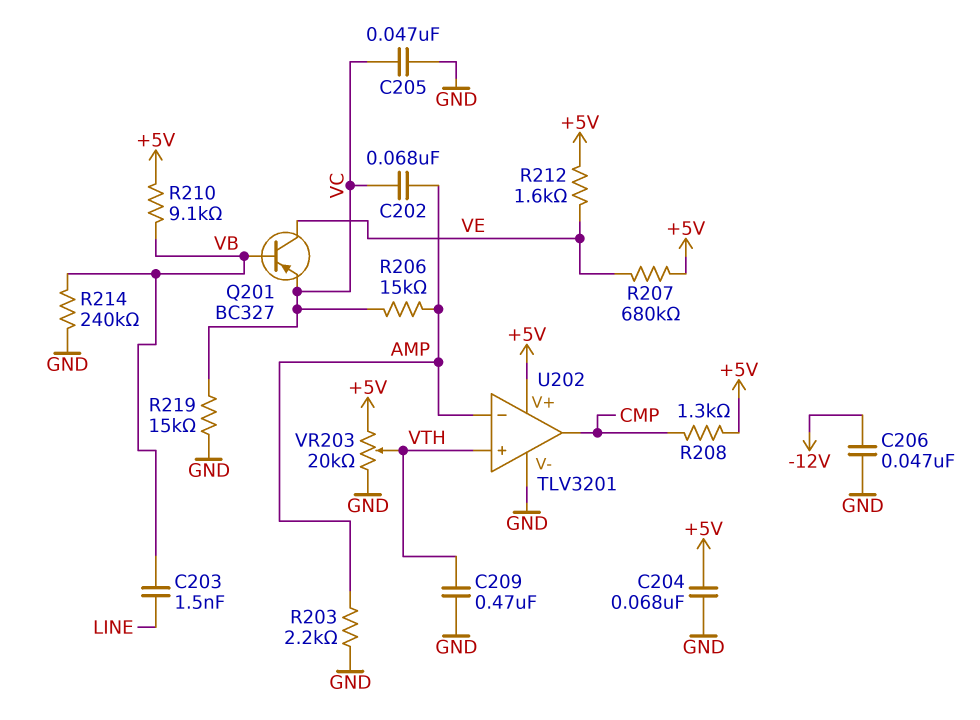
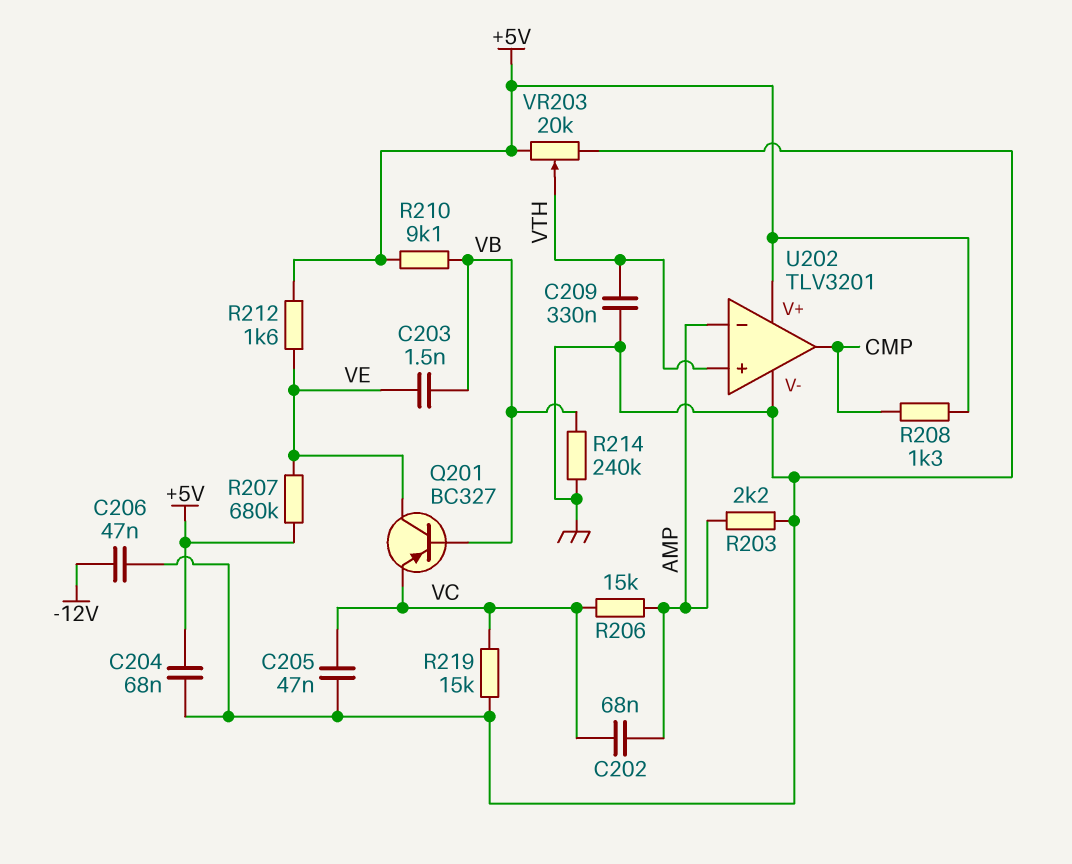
C203: 1.5nF (LINE, VB) -> 1.5nF (VB, VE)
C209: 470nF (GND, VTH) -> 330nF (GND, VTH)

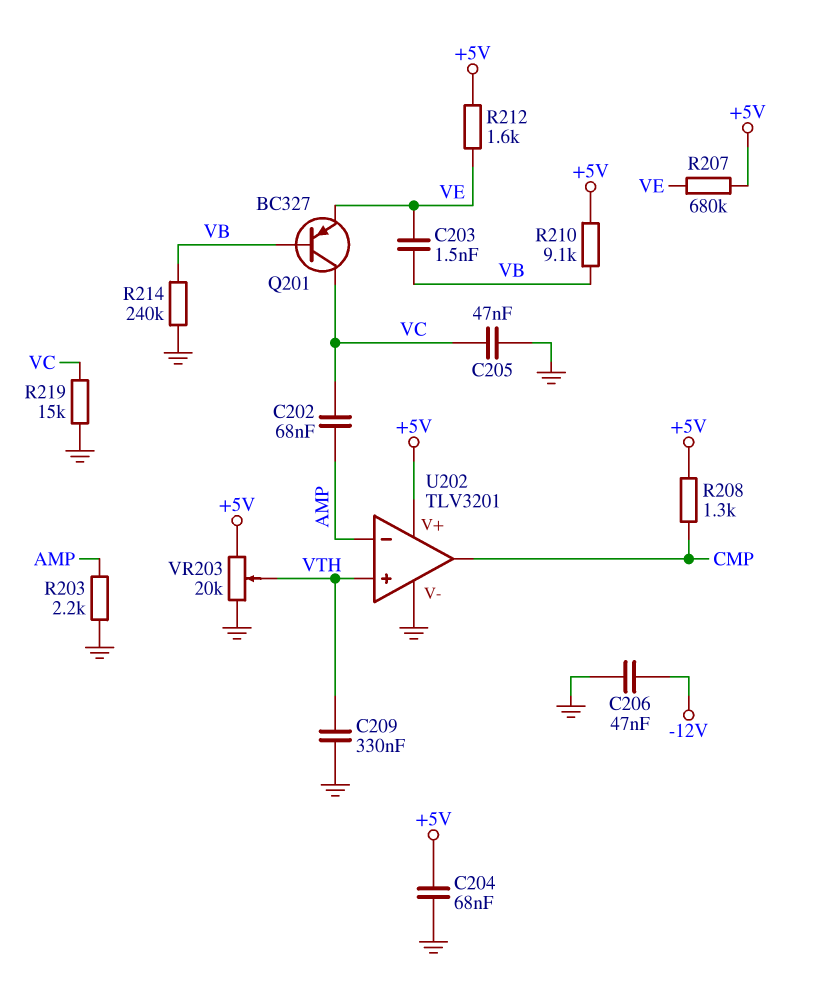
Q201: PNP BC327 (B VB, C VE, E VC) -> PNP BC327 (B VB, C VC, E VE)
R206: 15k (AMP, VC) -> none

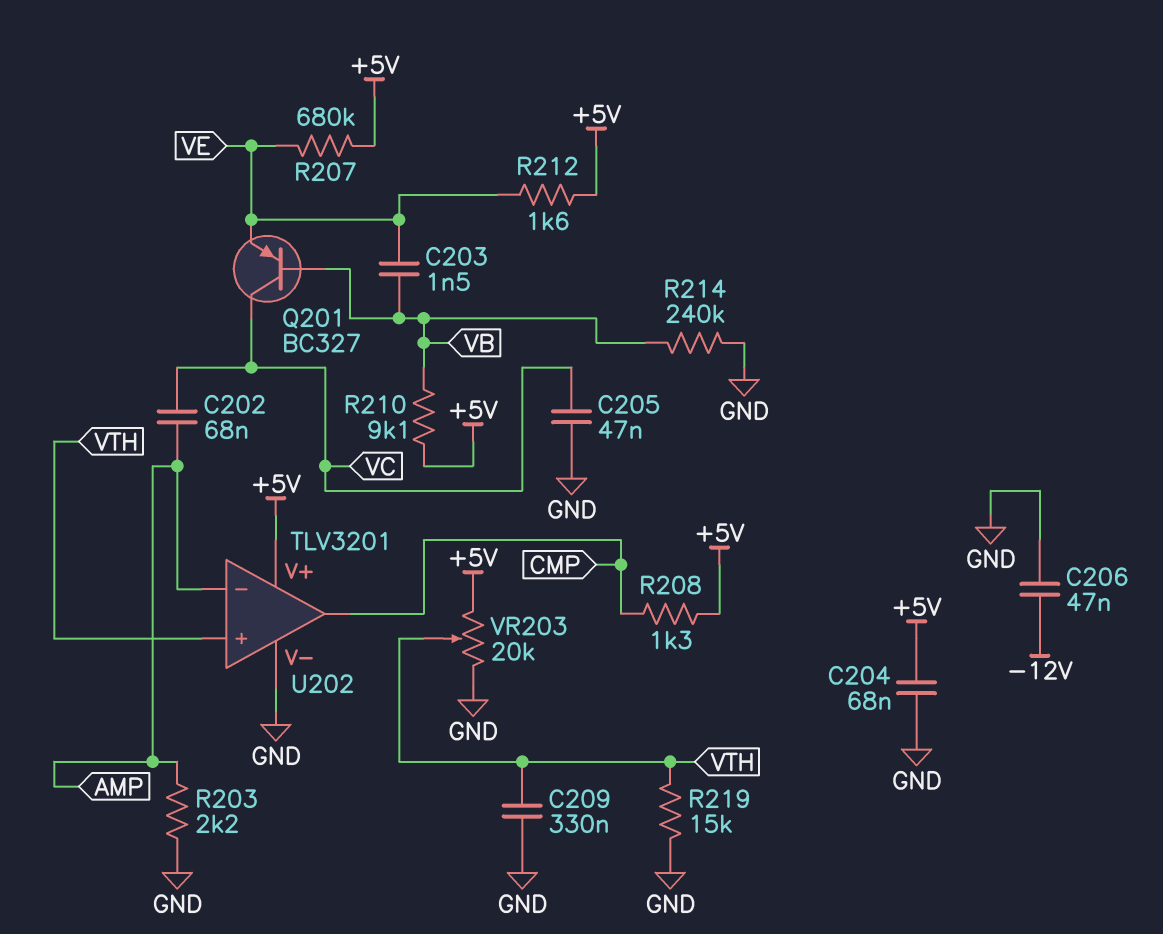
R219: 15k (GND, VC) -> 15k (GND, VTH)

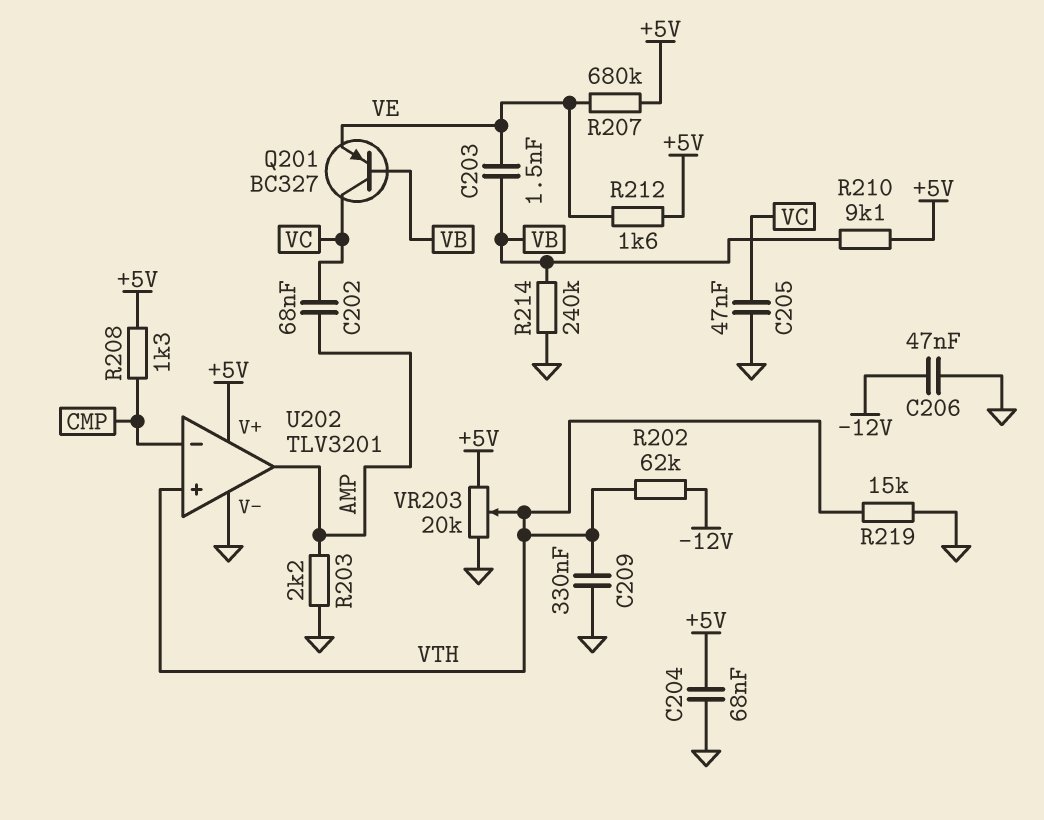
R202: none -> 62k (-12V, VTH)
U202 pin in-: AMP -> CMP
U202 pin out: CMP -> AMP

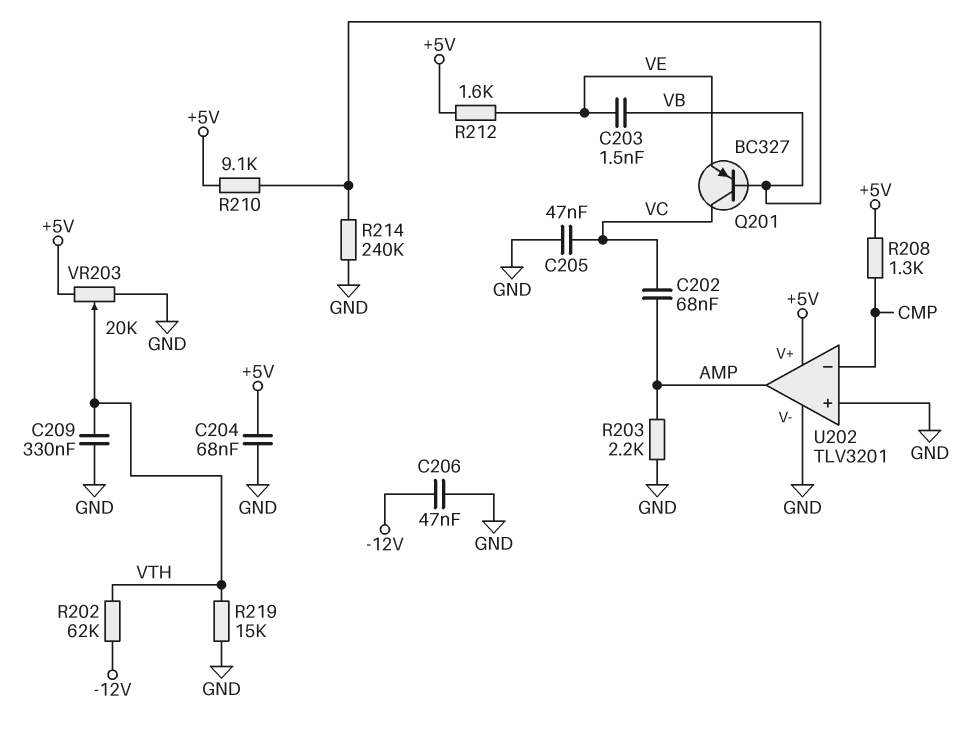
R207: 680k (+5V, VE) -> none
U202 pin in+: VTH -> GND

